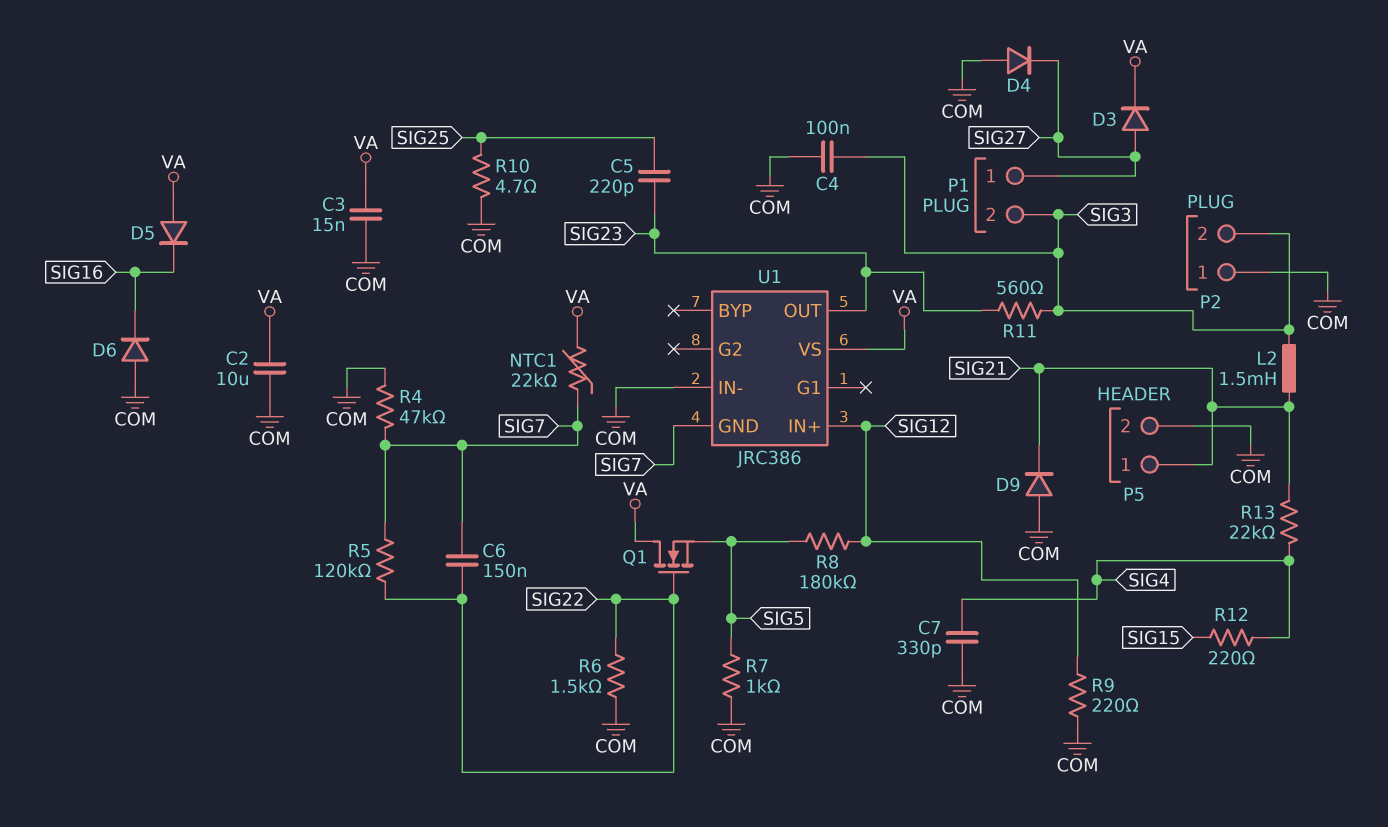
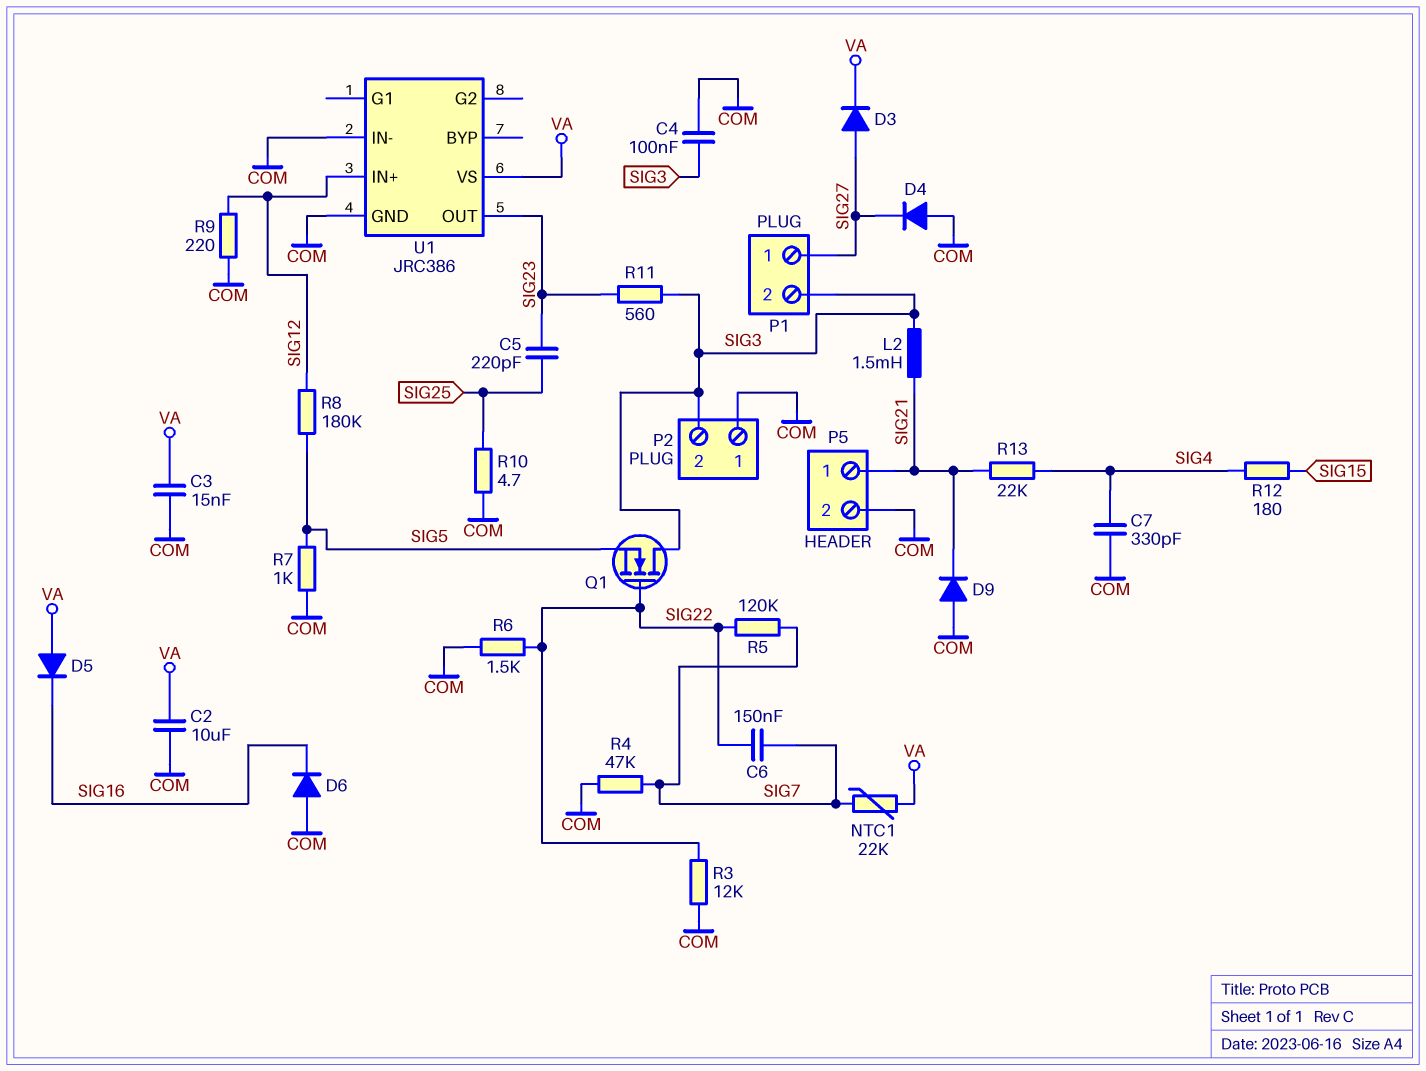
Q1: NMOS (G SIG22, D VA, S SIG5) -> NMOS (G SIG22, D SIG3, S SIG5)
R3: none -> 12k (COM, SIG22)
R12: 220 (SIG4, SIG15) -> 180 (SIG4, SIG15)
U1 pin GND: SIG7 -> COM

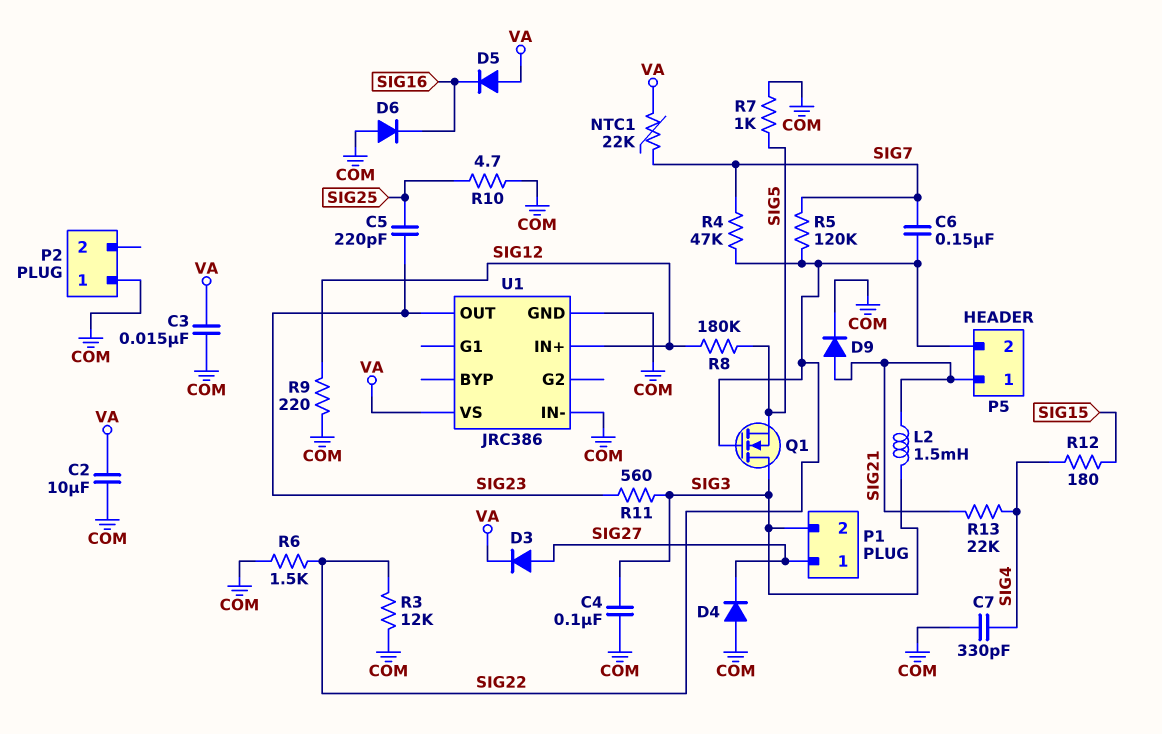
D9: diode (A COM, K SIG21) -> diode (A SIG21, K COM)
P2 pin 2: SIG3 -> none
P5 pin 2: COM -> SIG22
R4: 47k (COM, SIG7) -> 47k (SIG7, SIG22)

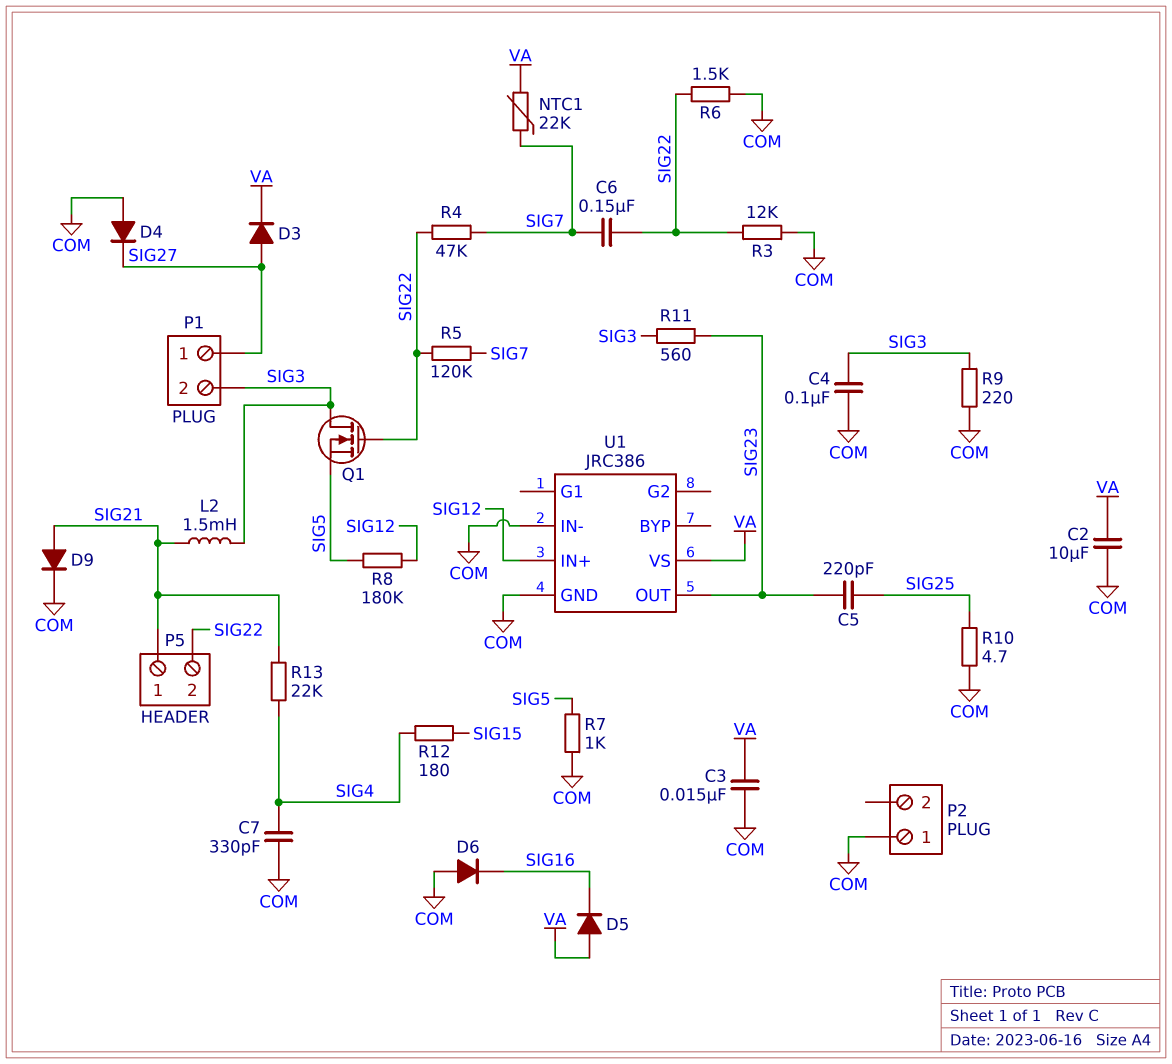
R9: 220 (COM, SIG12) -> 220 (COM, SIG3)

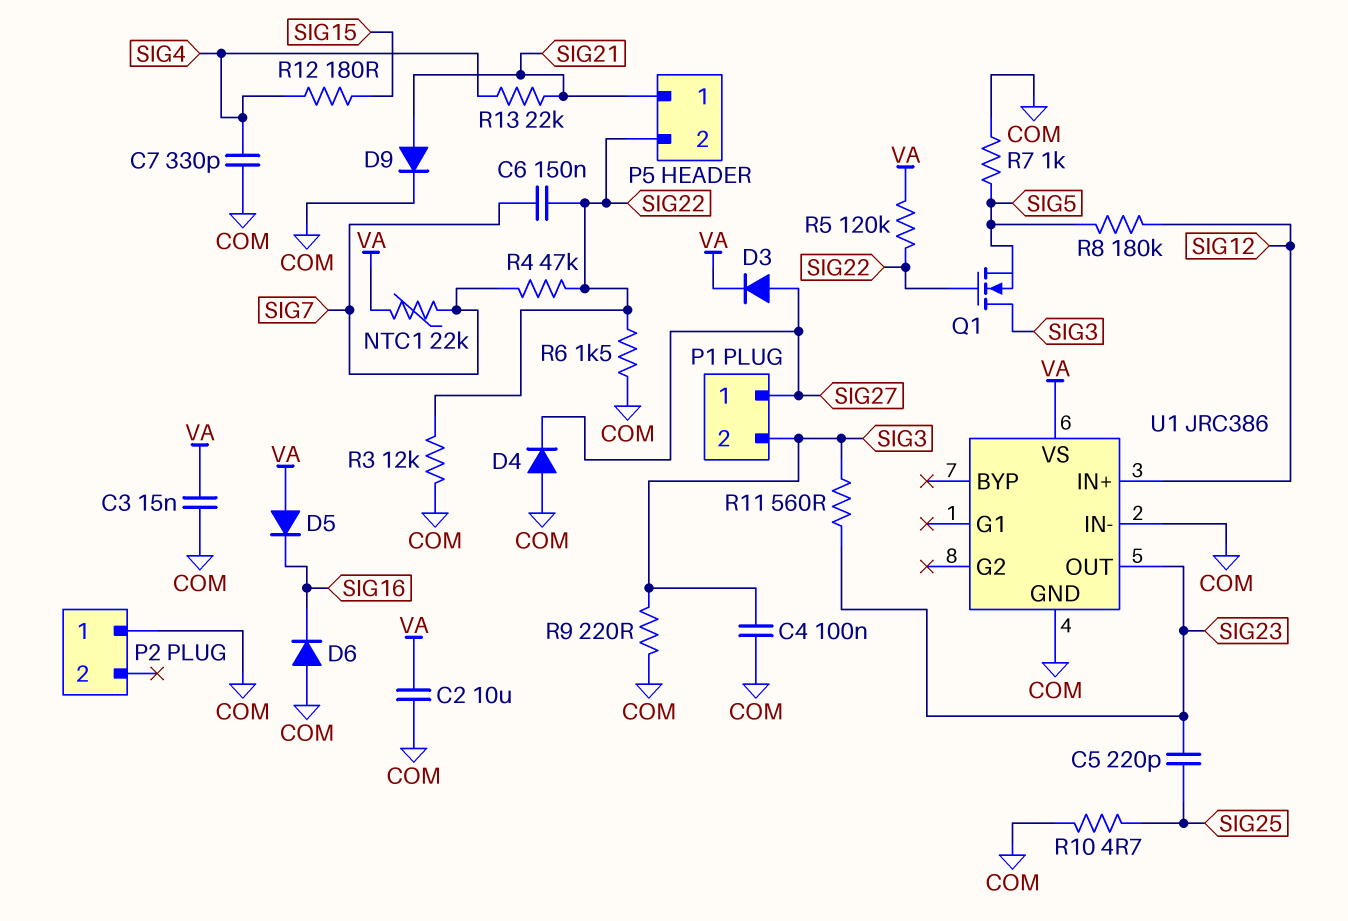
L2: 1.5mH (SIG3, SIG21) -> none
R5: 120k (SIG7, SIG22) -> 120k (SIG22, VA)

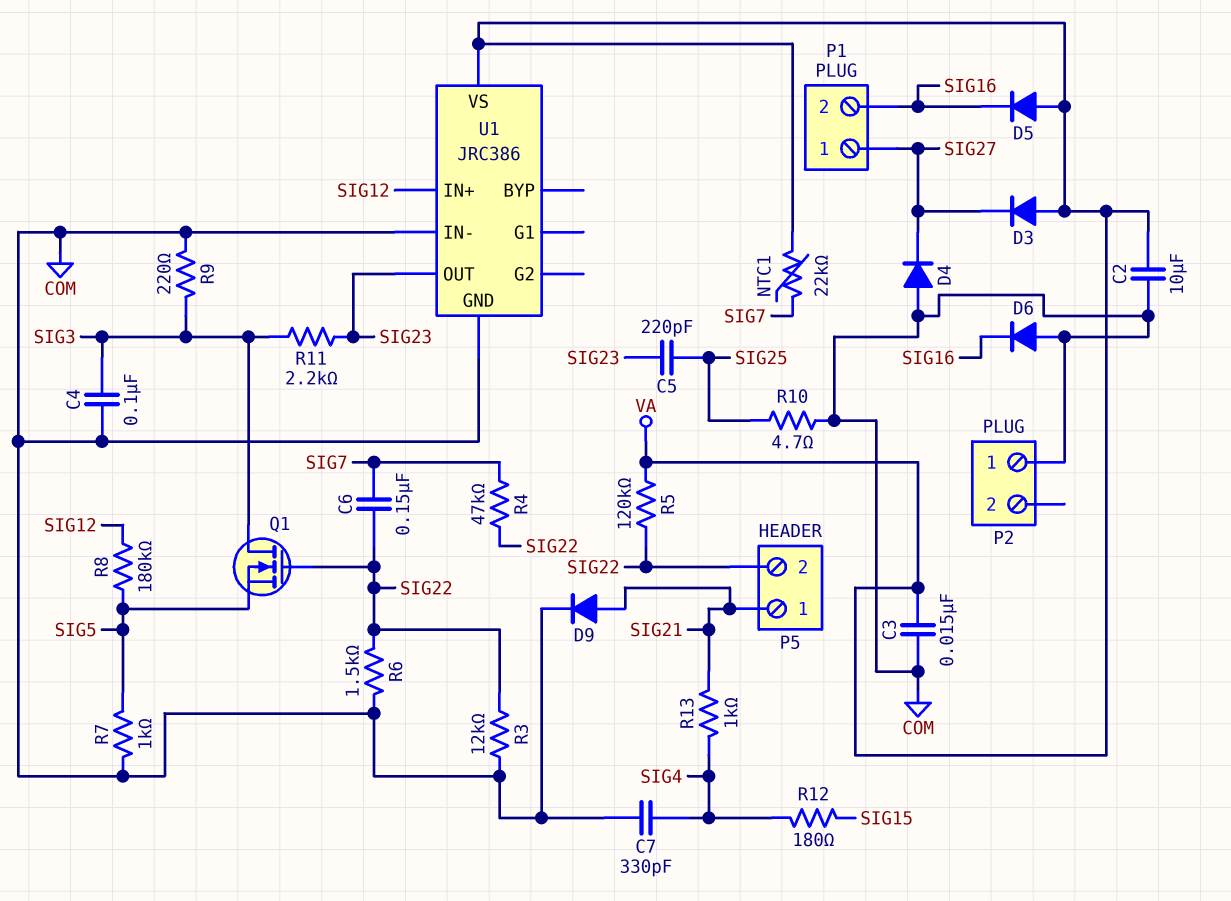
D3: diode (A SIG27, K VA) -> diode (A VA, K SIG27)
P1 pin 2: SIG3 -> SIG16
R11: 560 (SIG3, SIG23) -> 2.2k (SIG3, SIG23)
R13: 22k (SIG4, SIG21) -> 1k (SIG4, SIG21)

